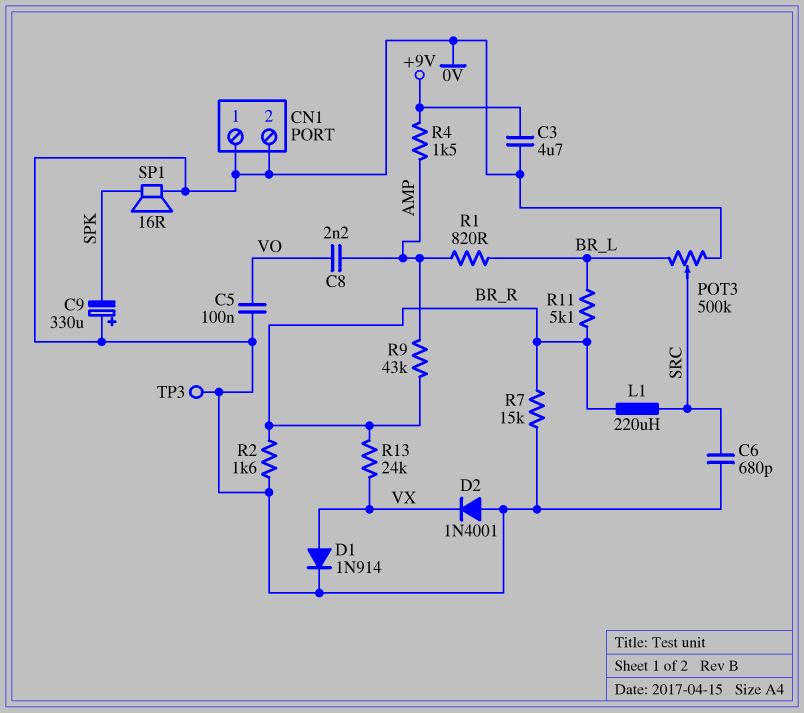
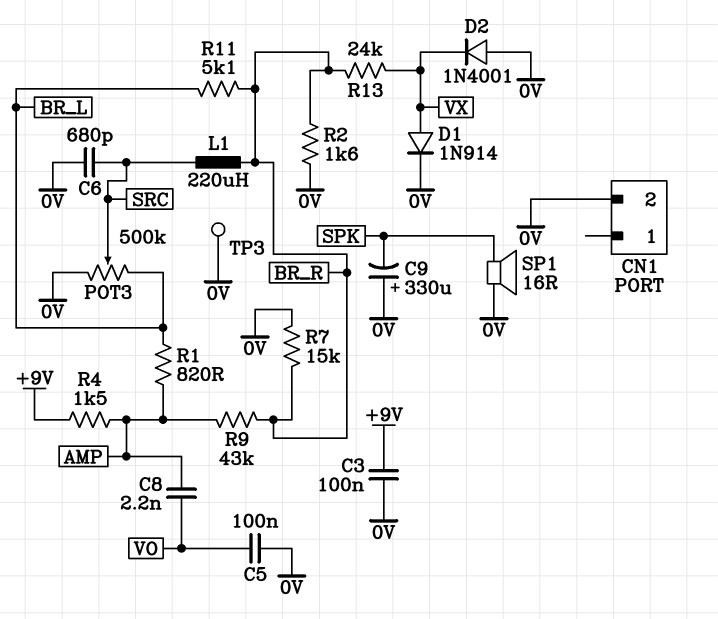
C3: 4.7uF (+9V, 0V) -> 100nF (+9V, 0V)
CN1 pin 1: 0V -> none

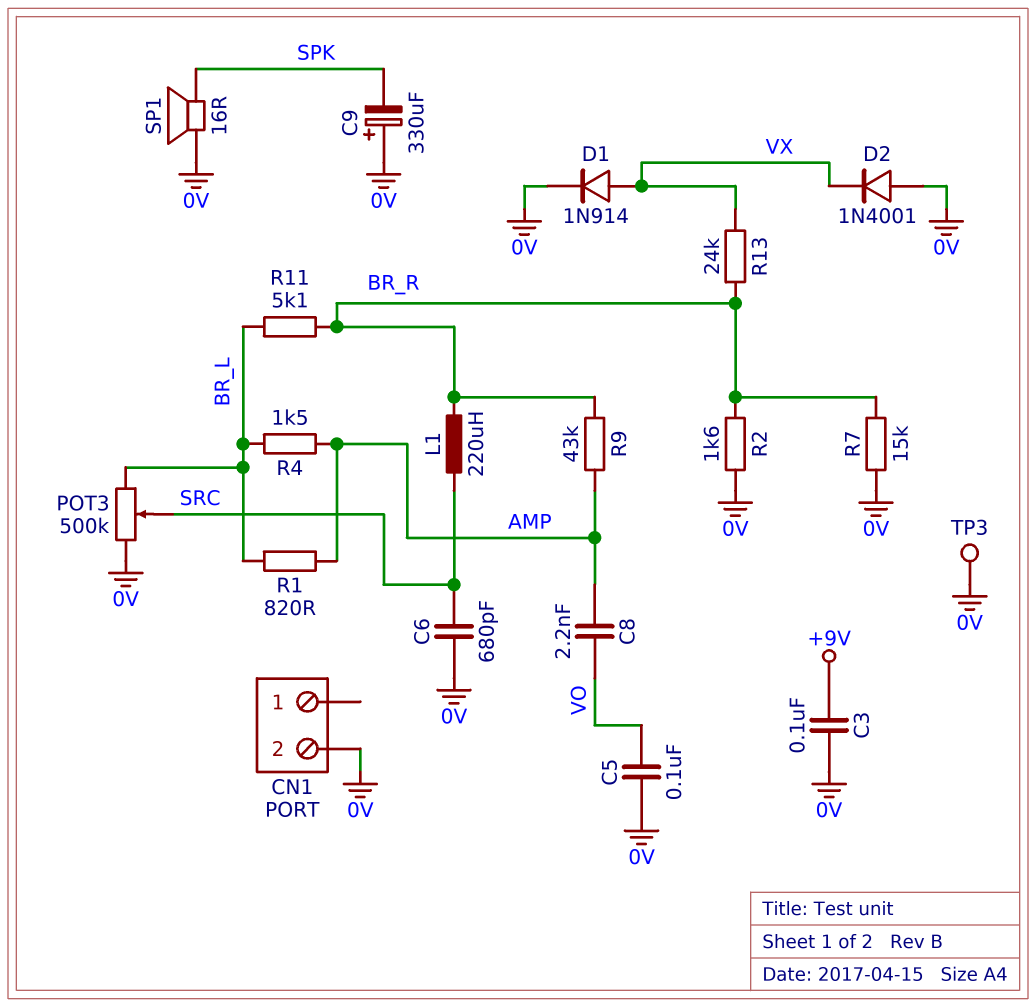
R4: 1.5k (+9V, AMP) -> 1.5k (AMP, BR_L)

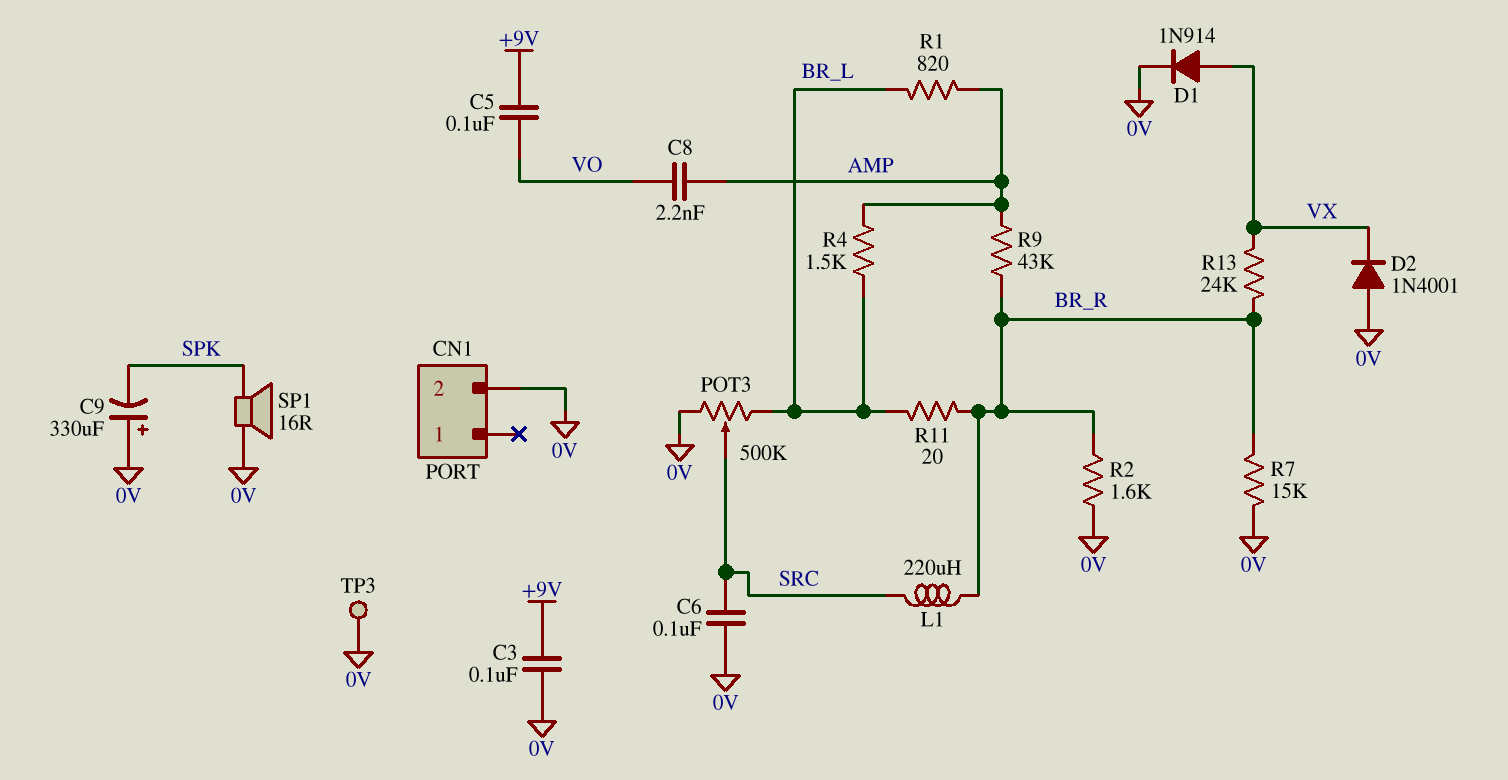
C5: 100nF (0V, VO) -> 100nF (+9V, VO)
C6: 680pF (0V, SRC) -> 100nF (0V, SRC)
R11: 5.1k (BR_L, BR_R) -> 20 (BR_L, BR_R)

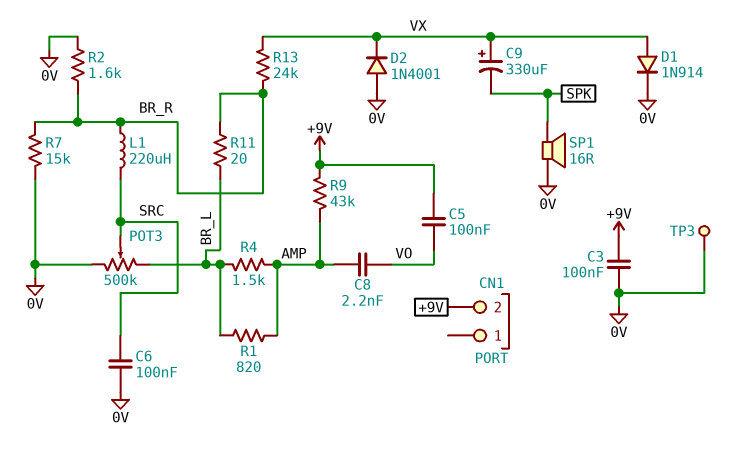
C9: 330uF (plus 0V, minus SPK) -> 330uF (plus VX, minus SPK)
CN1 pin 2: 0V -> +9V
R9: 43k (AMP, BR_R) -> 43k (+9V, AMP)

